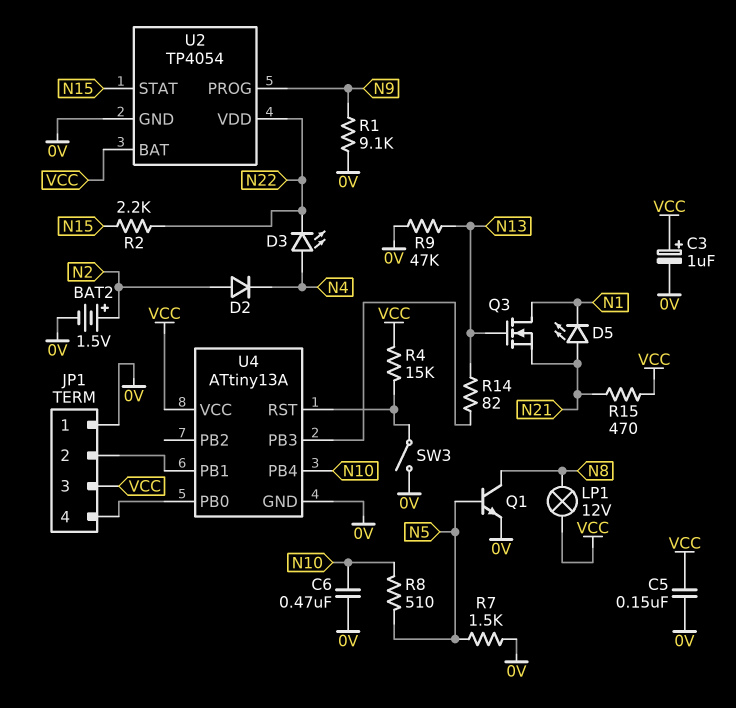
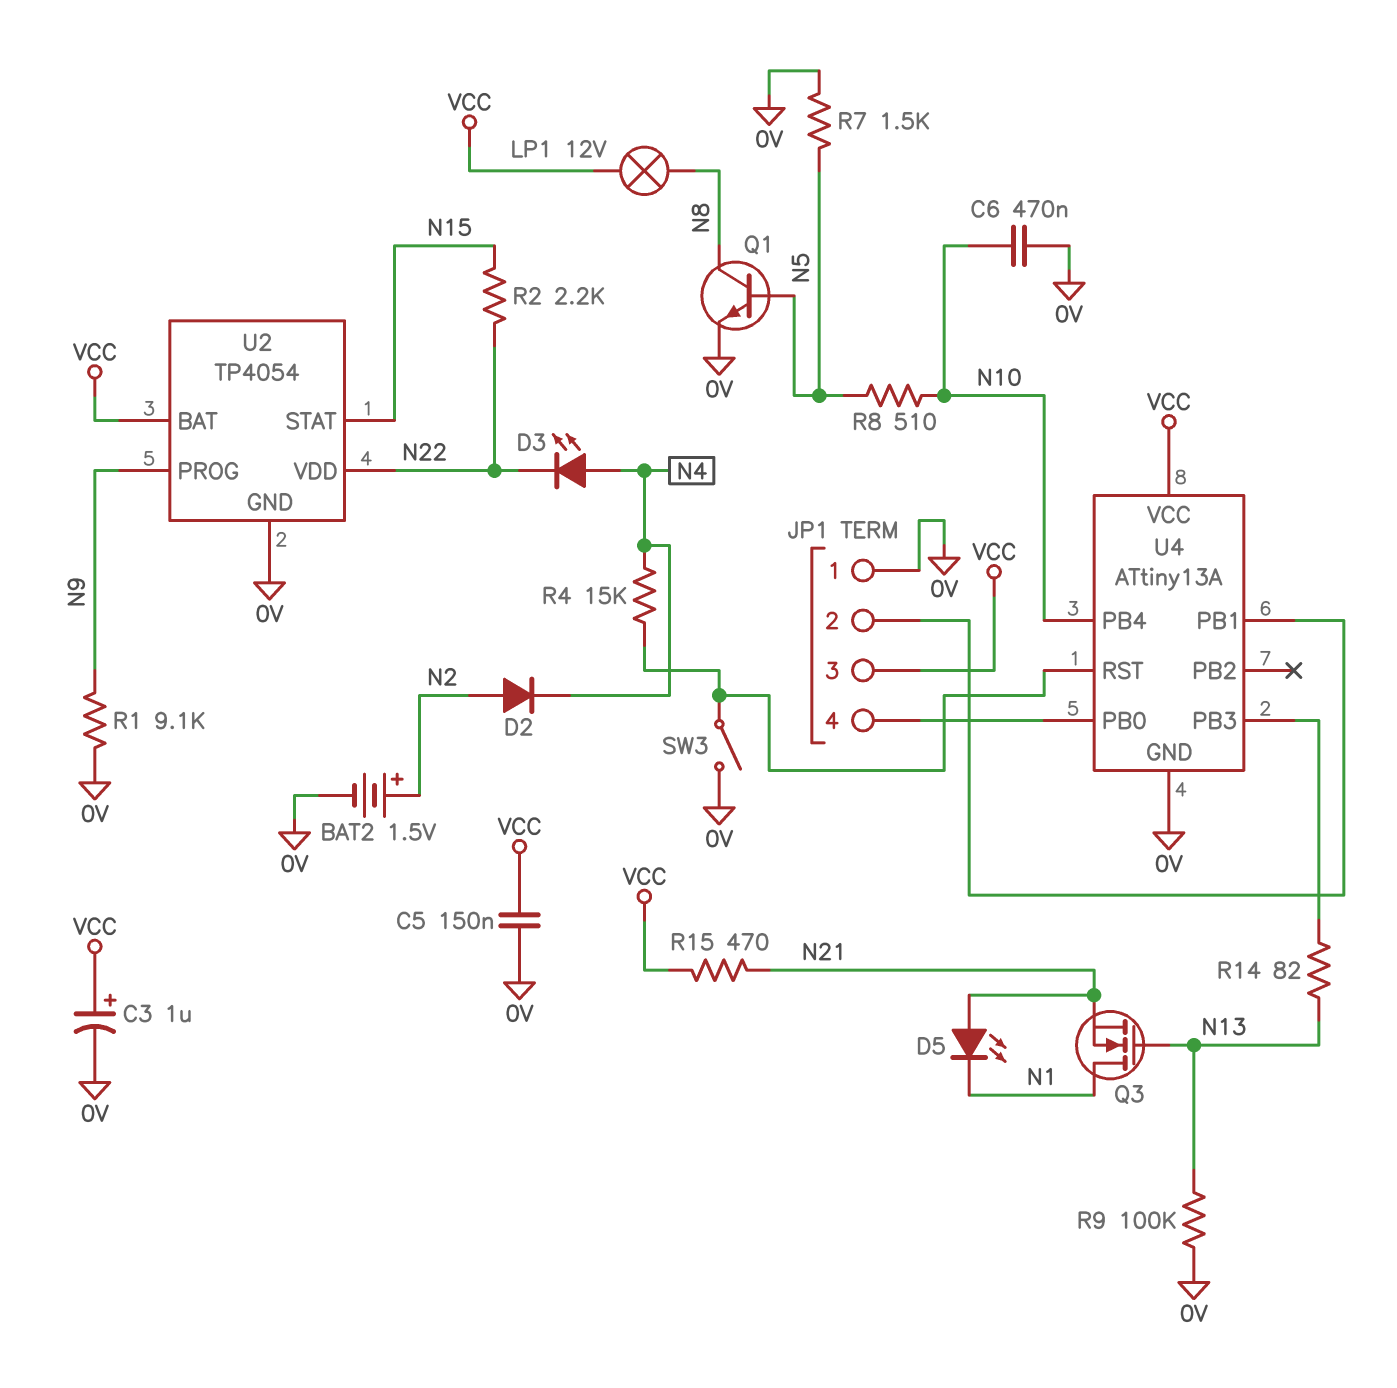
R4: 15k (U4/RST, VCC) -> 15k (N4, U4/RST)
R9: 47k (0V, N13) -> 100k (0V, N13)

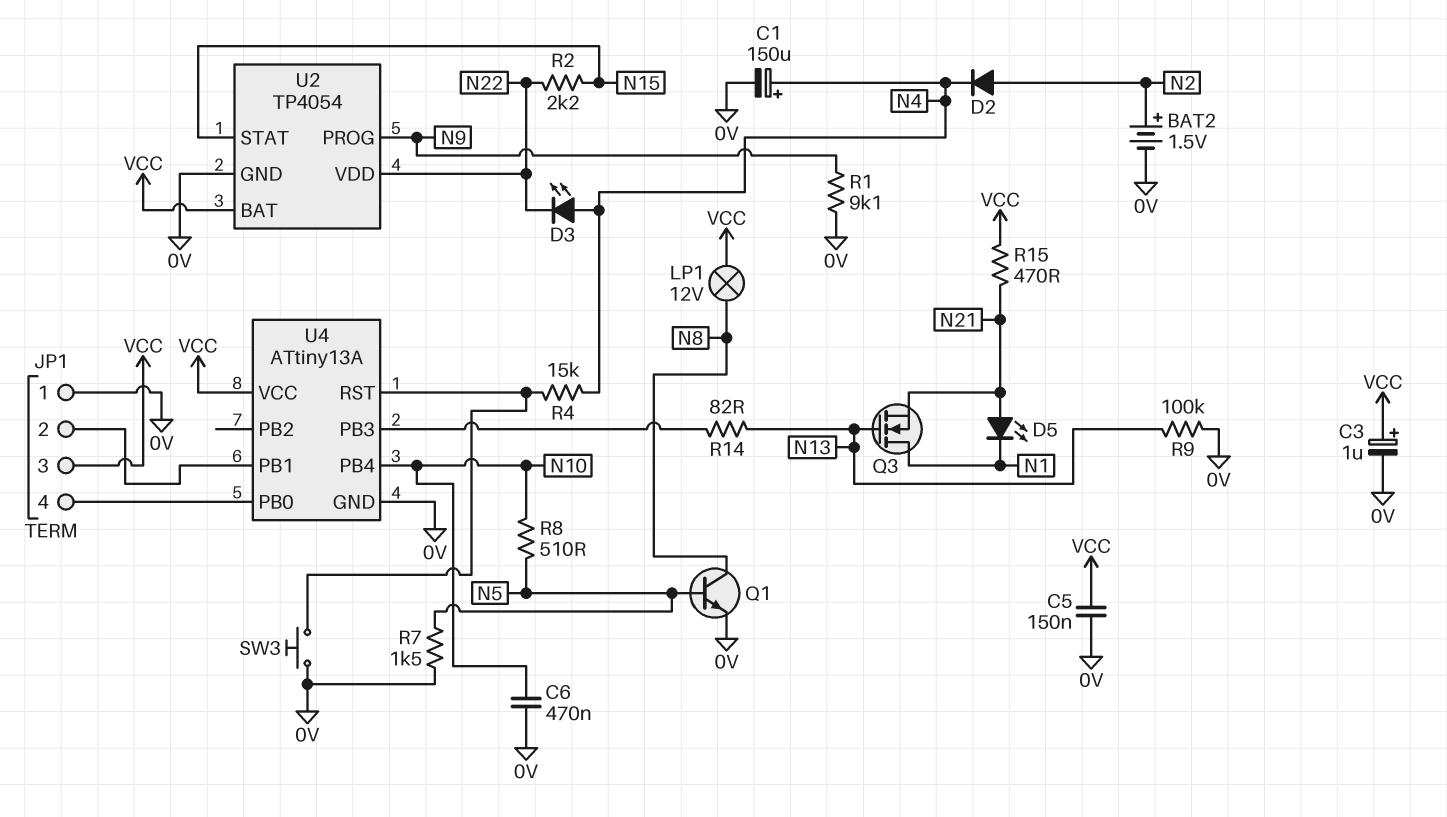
C1: none -> 150uF (plus N4, minus 0V)
SW3: switch (0V, U4/RST) -> button (0V, U4/RST)

